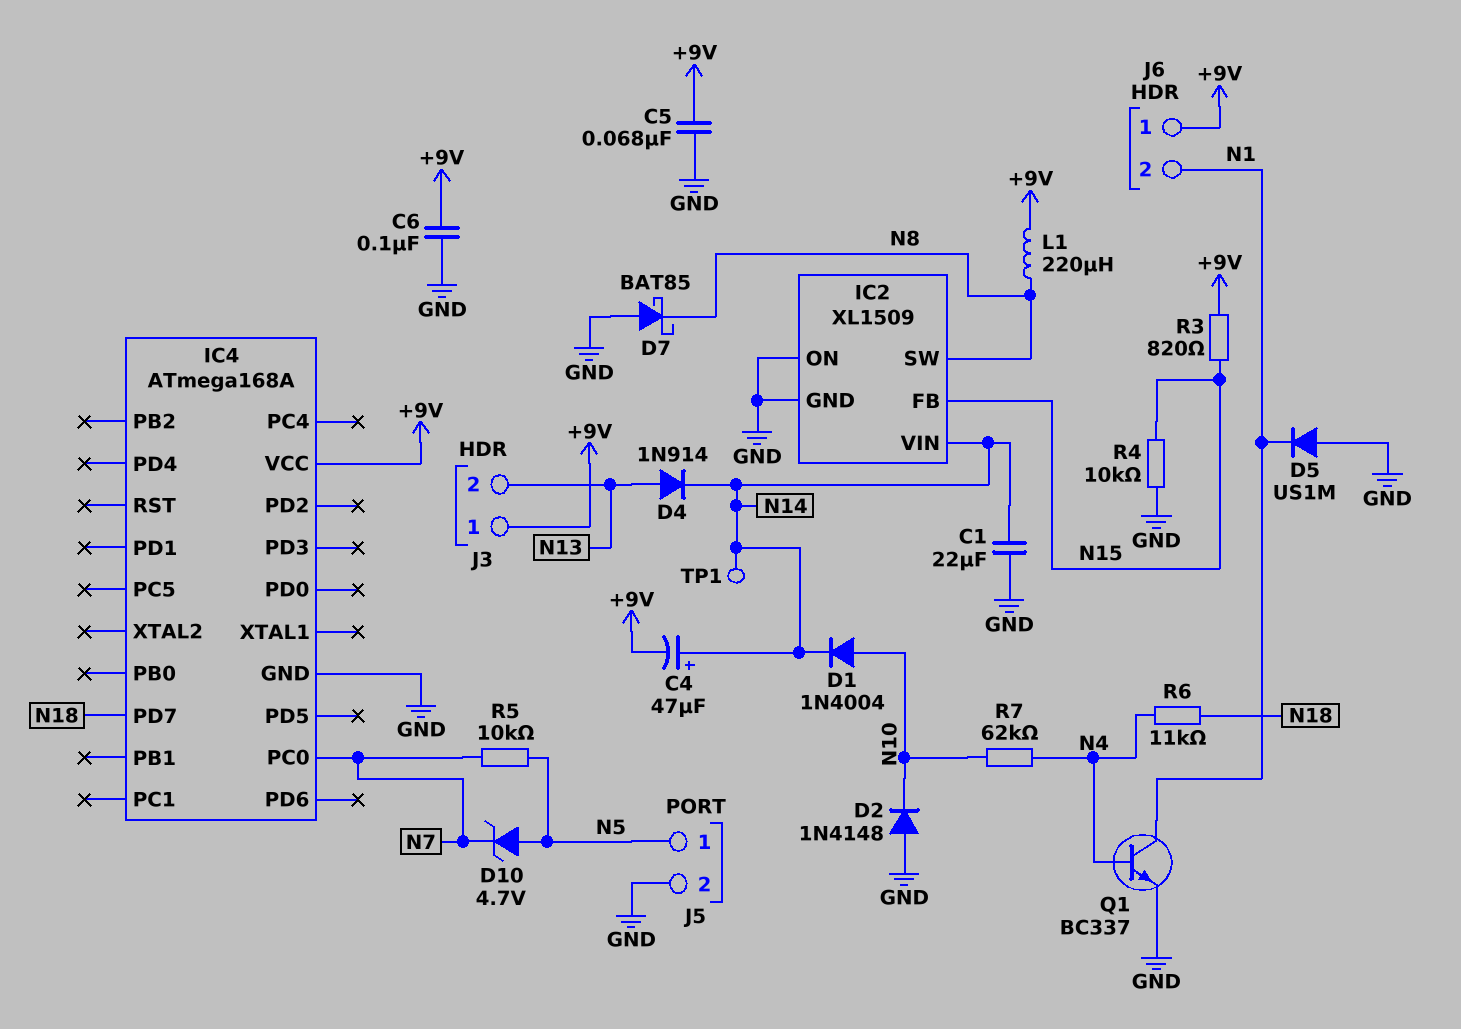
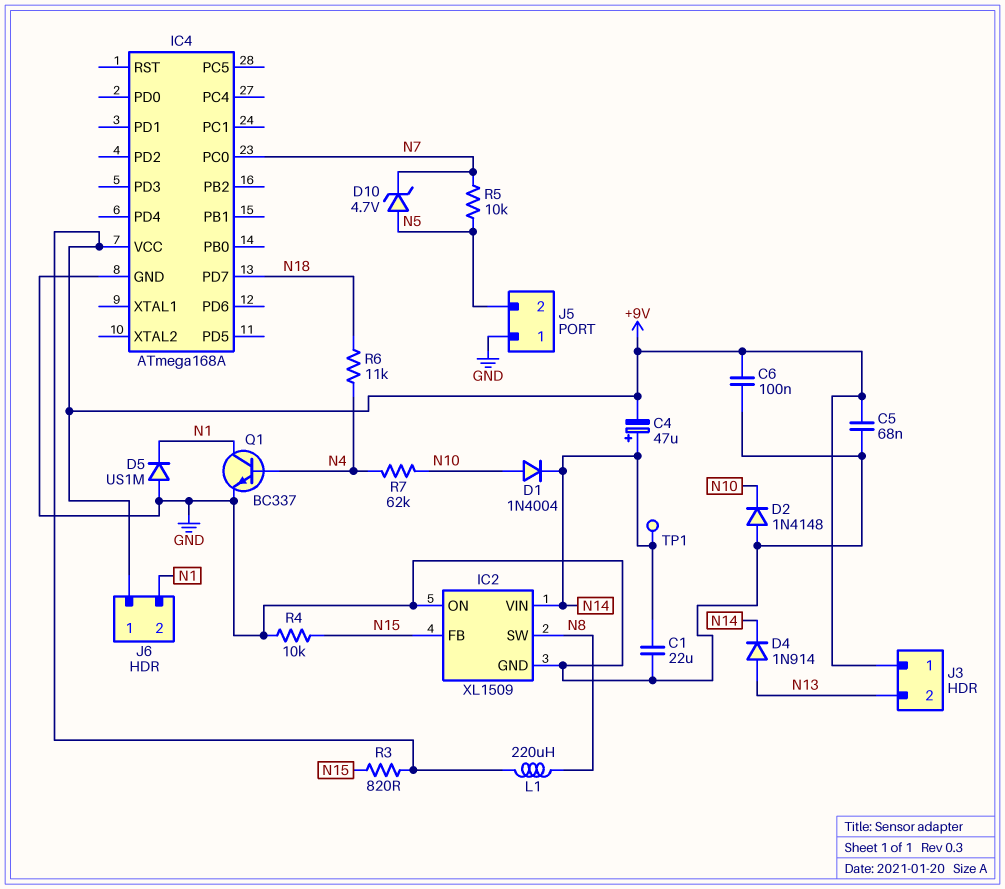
D7: schottky BAT85 (A GND, K N8) -> none
J5 pin 1: N5 -> GND
J5 pin 2: GND -> N5

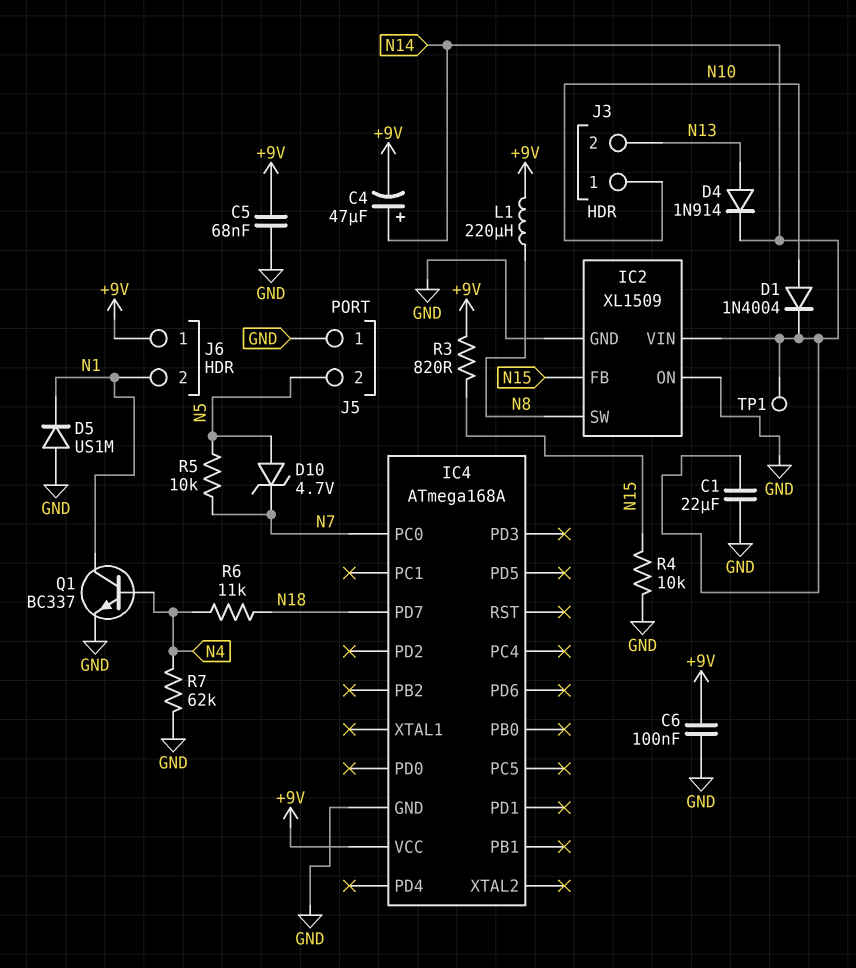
D2: diode 1N4148 (A GND, K N10) -> none
J3 pin 1: +9V -> N10
R7: 62k (N4, N10) -> 62k (GND, N4)

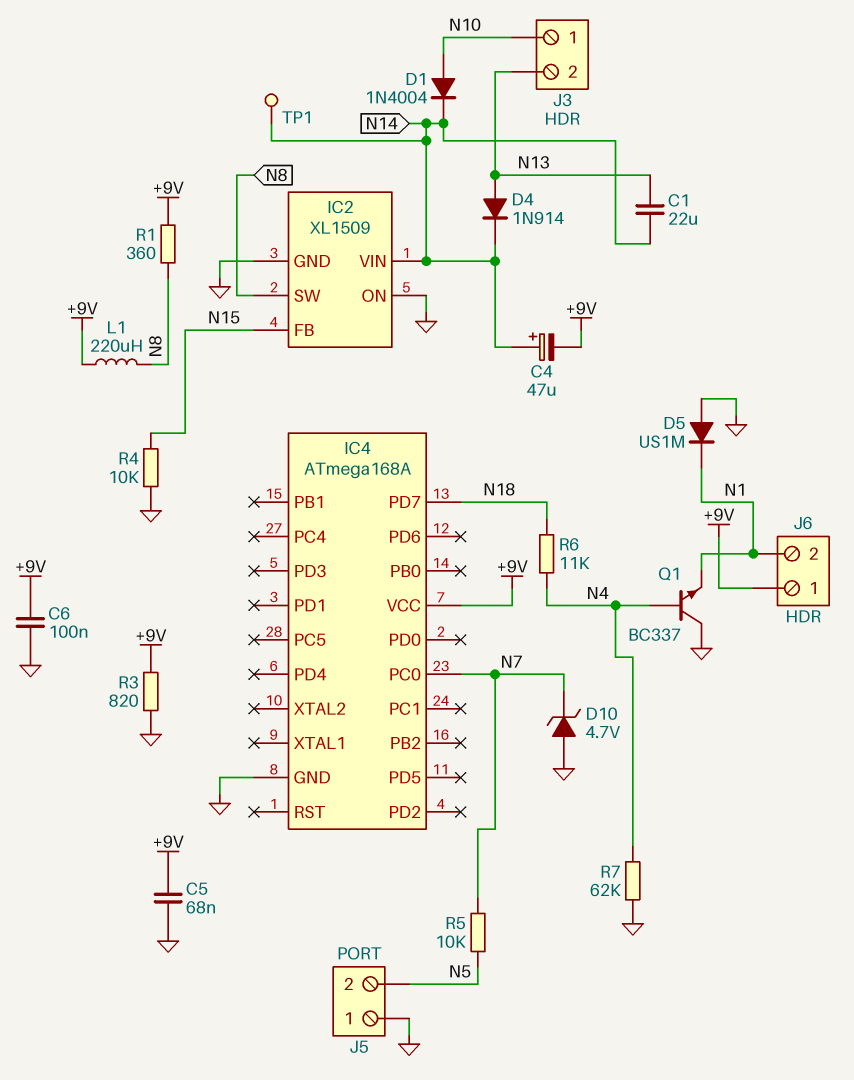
C1: 22uF (GND, N14) -> 22uF (N13, N14)
D10: zener 4.7V (A N5, K N7) -> zener 4.7V (A GND, K N7)
Q1: NPN BC337 (B N4, C N1, E GND) -> NPN BC337 (B N4, C GND, E N1)
R1: none -> 360 (+9V, N8)
R3: 820 (+9V, N15) -> 820 (+9V, GND)

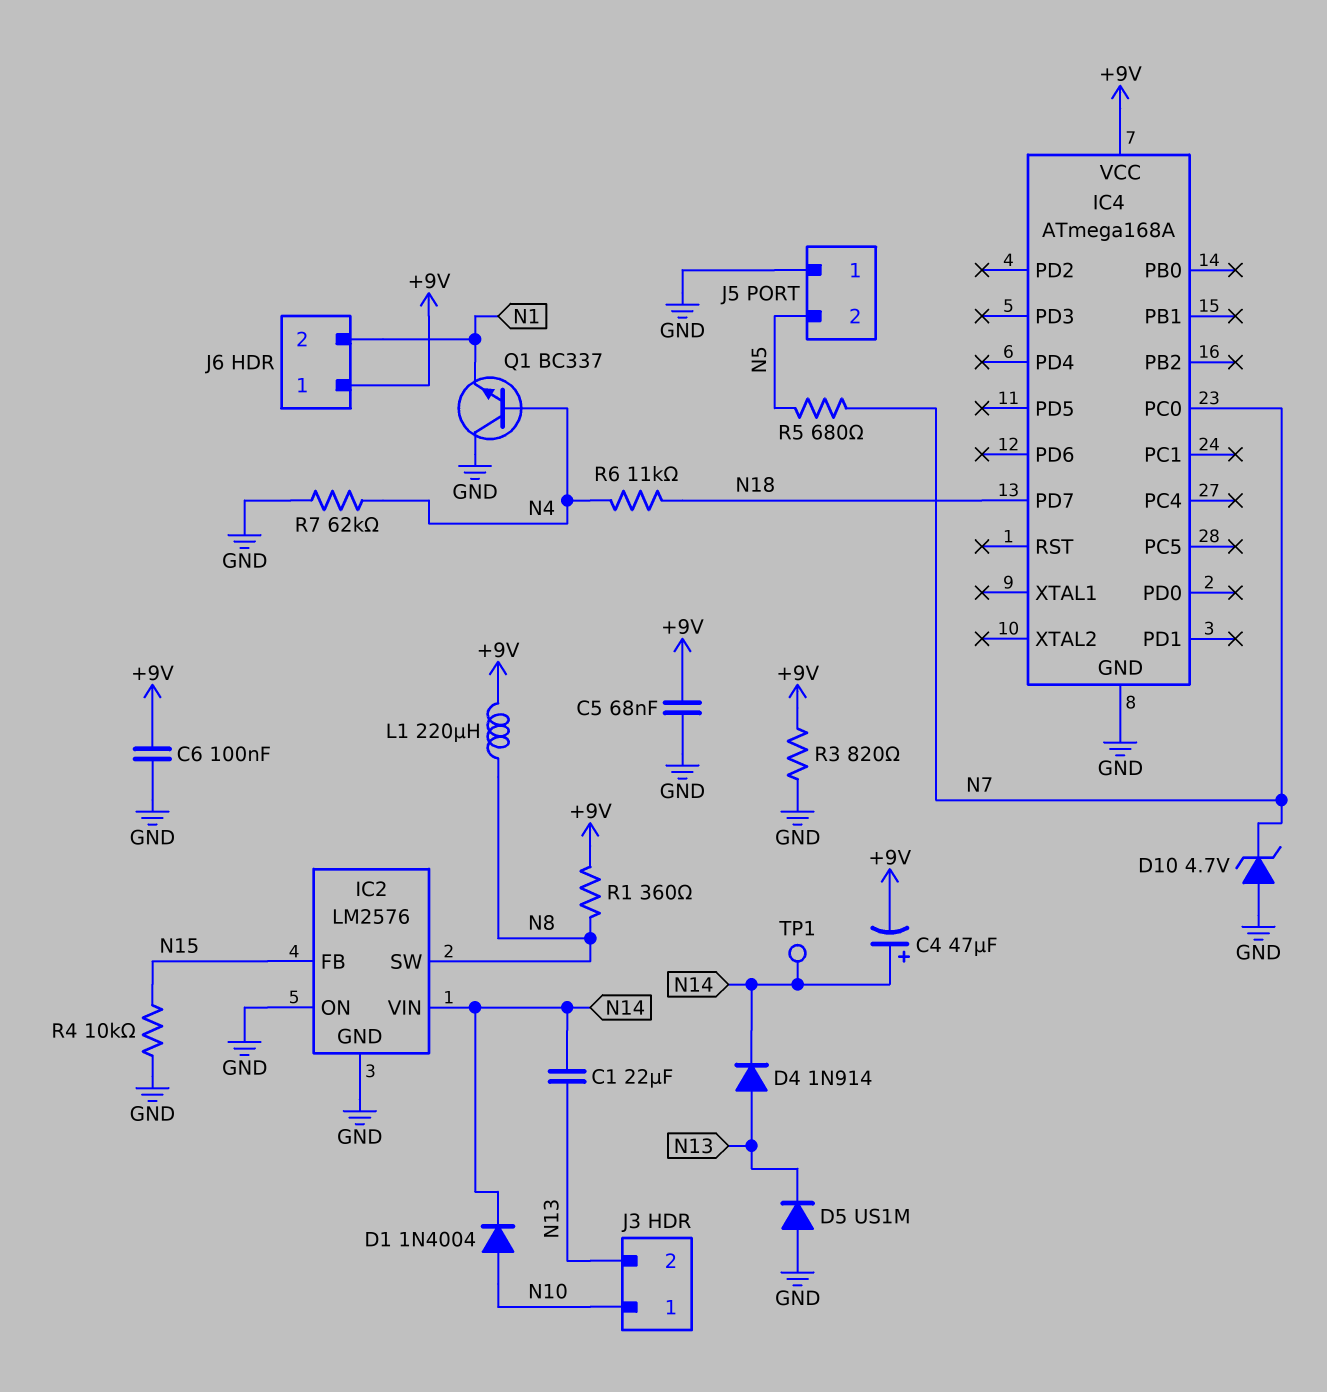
D5: diode US1M (A GND, K N1) -> diode US1M (A GND, K N13)
IC2: XL1509 -> LM2576
R5: 10k (N5, N7) -> 680 (N5, N7)

